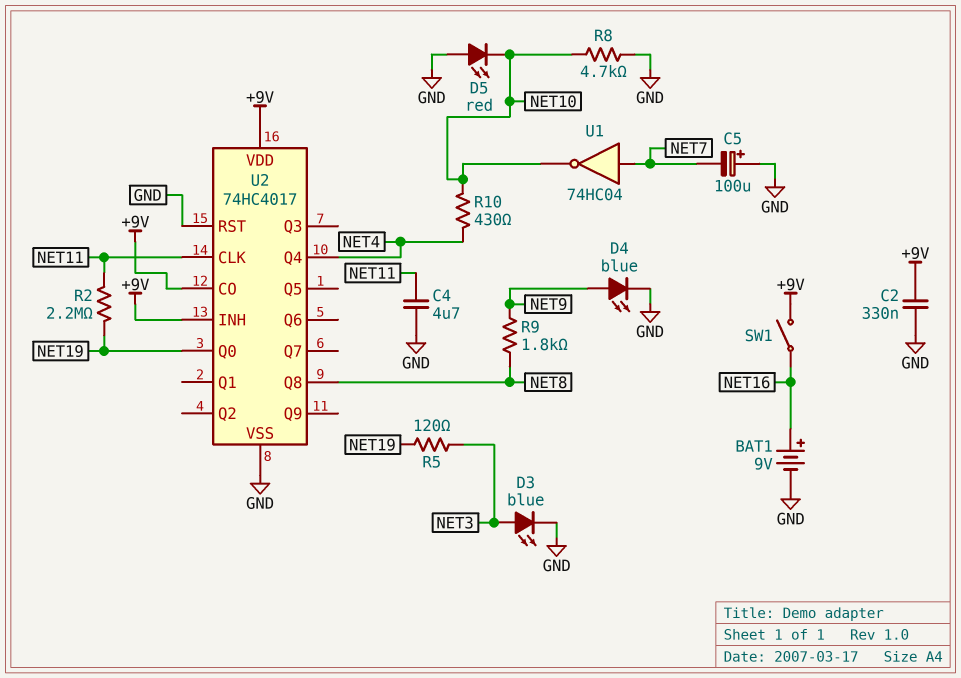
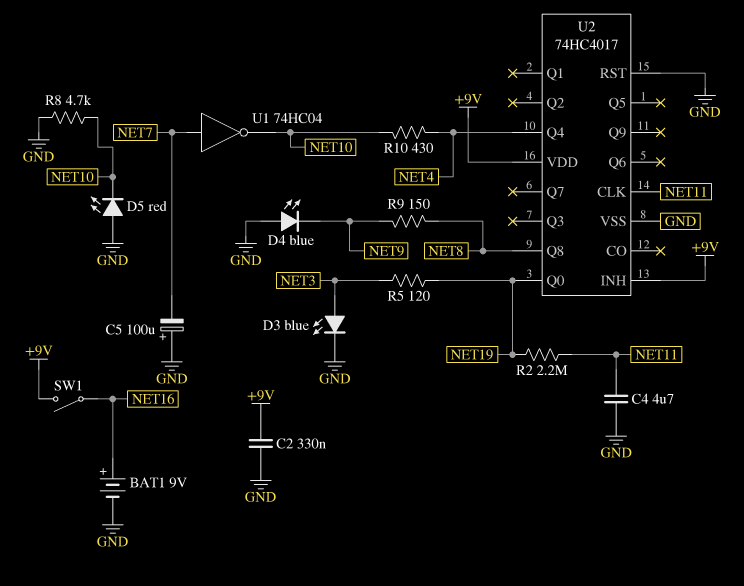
D4: LED blue (A NET9, K GND) -> LED blue (A GND, K NET9)
R9: 1.8k (NET8, NET9) -> 150 (NET8, NET9)
U2 pin CO: +9V -> none

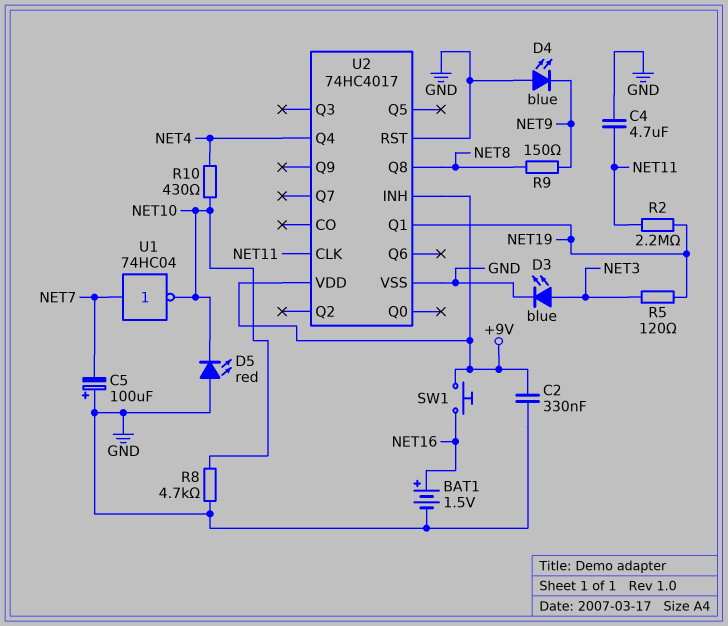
BAT1: 9V (plus NET16, minus GND) -> 1.5V (plus NET16, minus GND)
SW1: switch (+9V, NET16) -> button (+9V, NET16)
U2 pin Q0: NET19 -> none
U2 pin Q1: none -> NET19

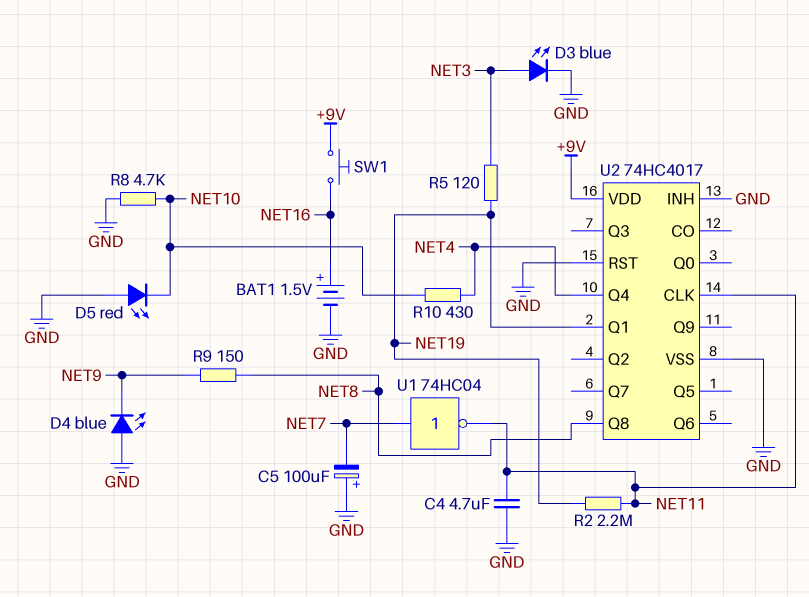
C2: 330nF (+9V, GND) -> none
U1: NOT 74HC04 (in NET7, out NET10) -> NOT 74HC04 (in NET7, out NET11)
U2 pin INH: +9V -> GND

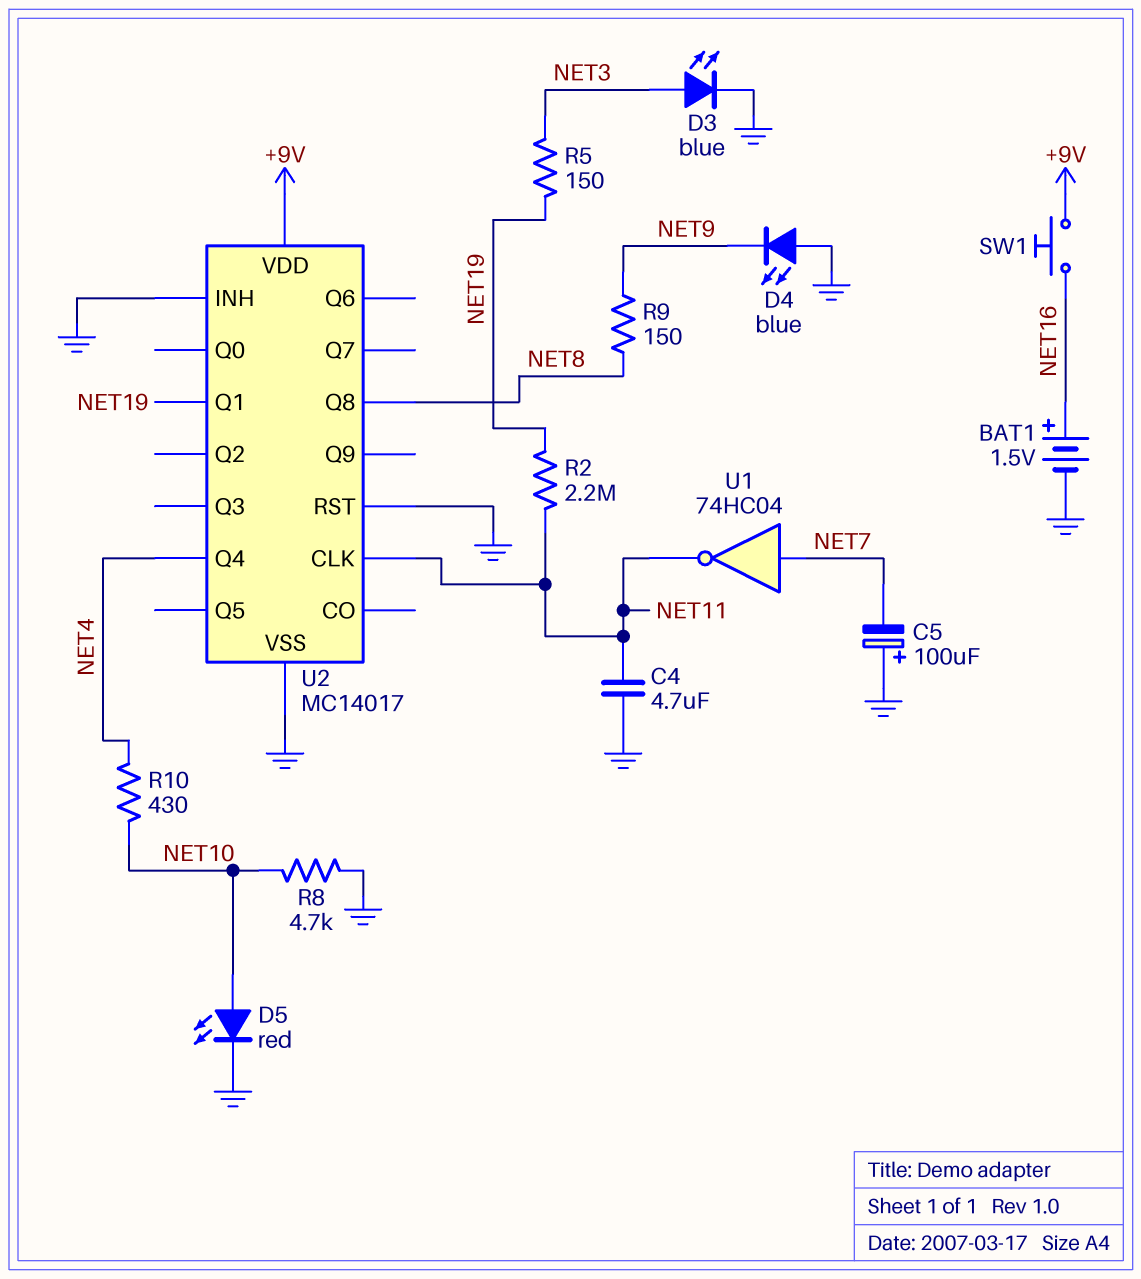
D5: LED red (A GND, K NET10) -> LED red (A NET10, K GND)
R5: 120 (NET3, NET19) -> 150 (NET3, NET19)
U2: 74HC4017 -> MC14017

